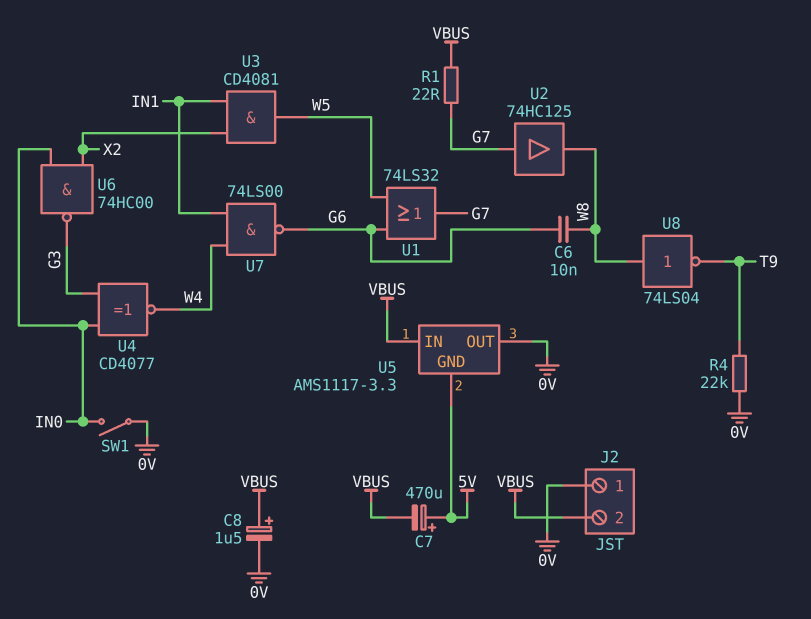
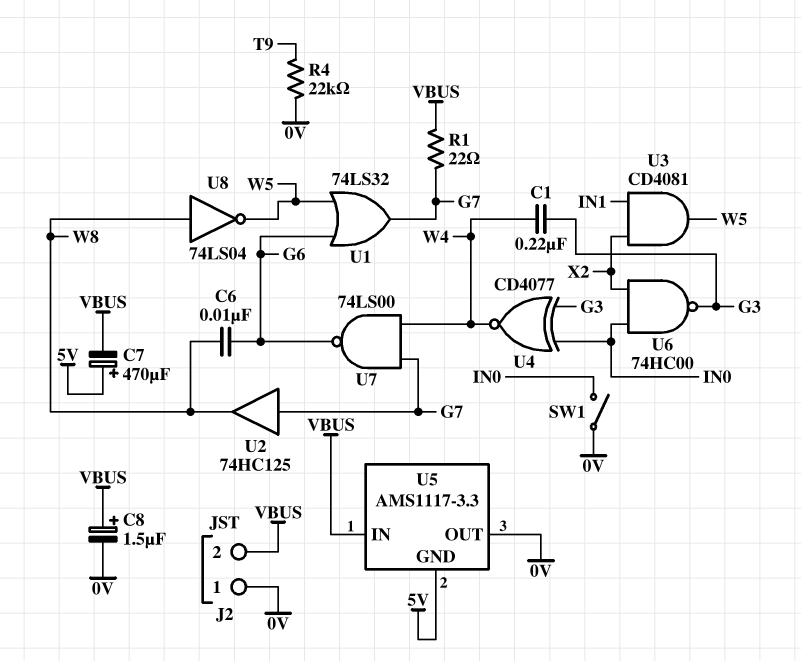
C1: none -> 220nF (G3, W4)
U7: NAND 74LS00 (in IN1, in W4, out G6) -> NAND 74LS00 (in G7, in W4, out G6)
U8: NOT 74LS04 (in W8, out T9) -> NOT 74LS04 (in W8, out W5)

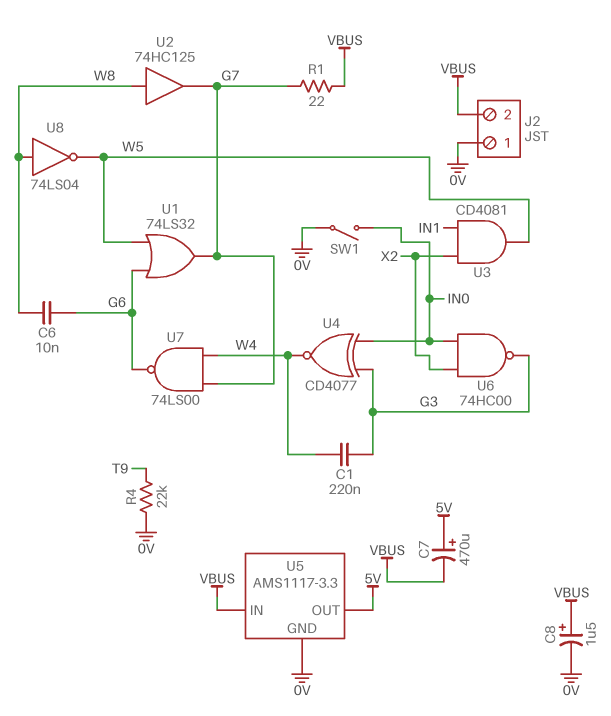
U2: buffer 74HC125 (in G7, out W8) -> buffer 74HC125 (in W8, out G7)
U5 pin GND: 5V -> 0V
U5 pin OUT: 0V -> 5V

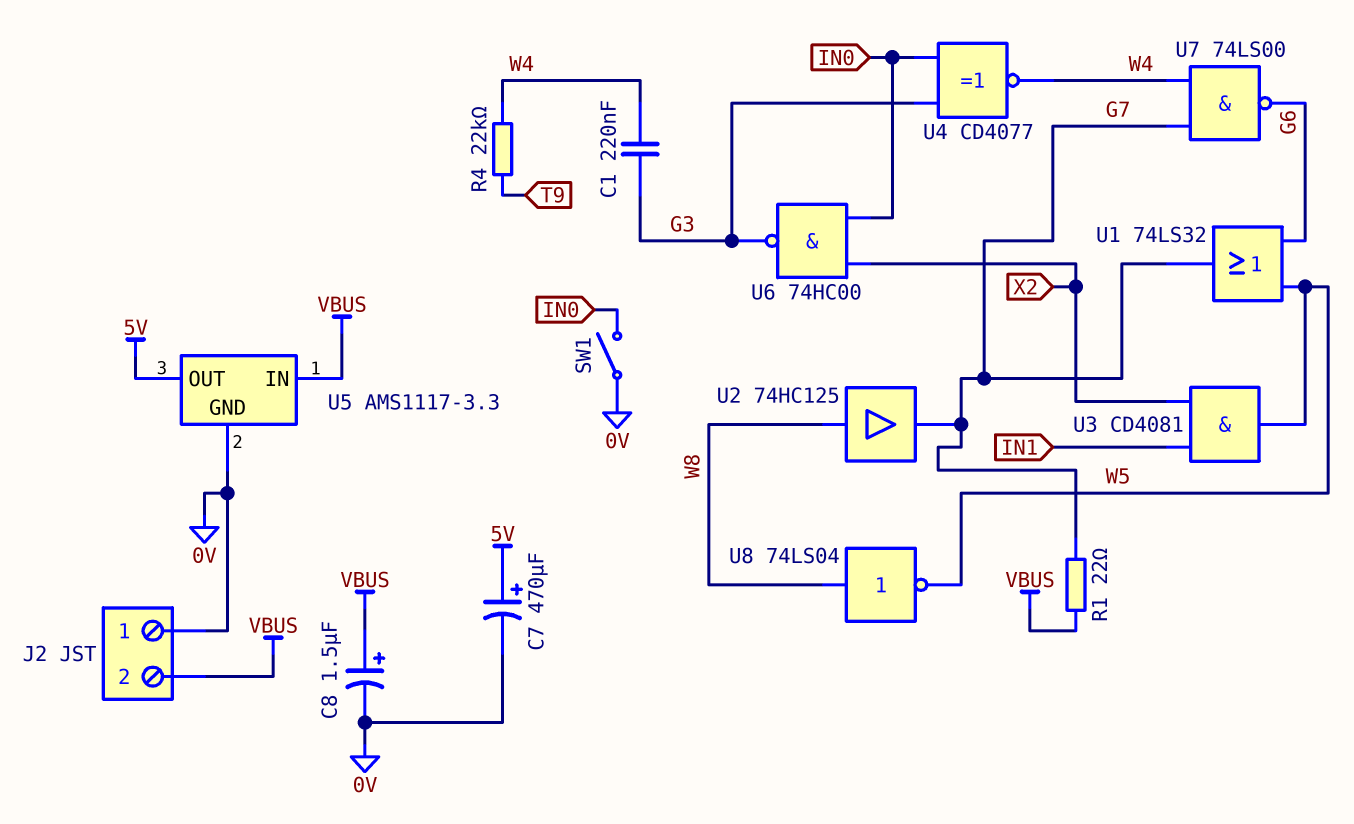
C6: 10nF (G6, W8) -> none
C7: 470uF (plus 5V, minus VBUS) -> 470uF (plus 5V, minus 0V)
R4: 22k (0V, T9) -> 22k (T9, W4)

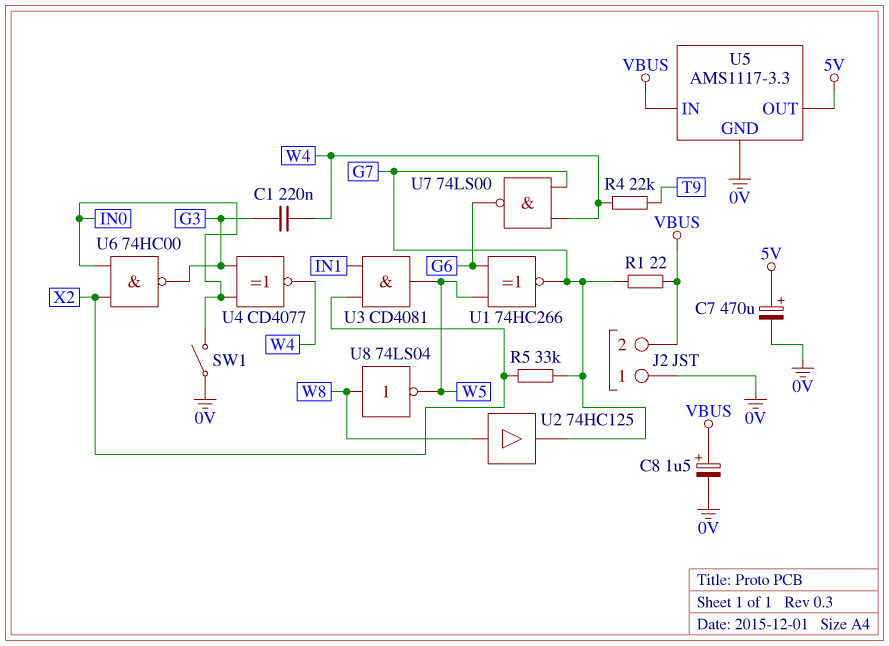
R5: none -> 33k (G7, X2)
U1: OR 74LS32 (in G6, in W5, out G7) -> XNOR 74HC266 (in G6, in W5, out G7)

